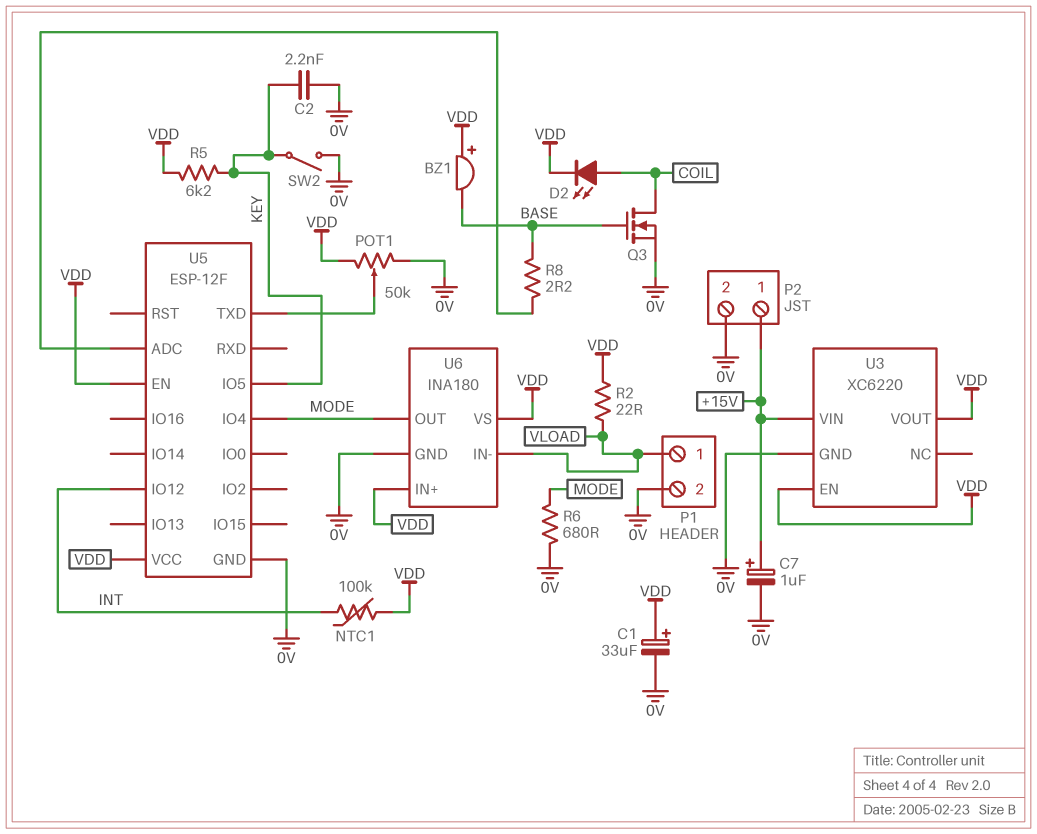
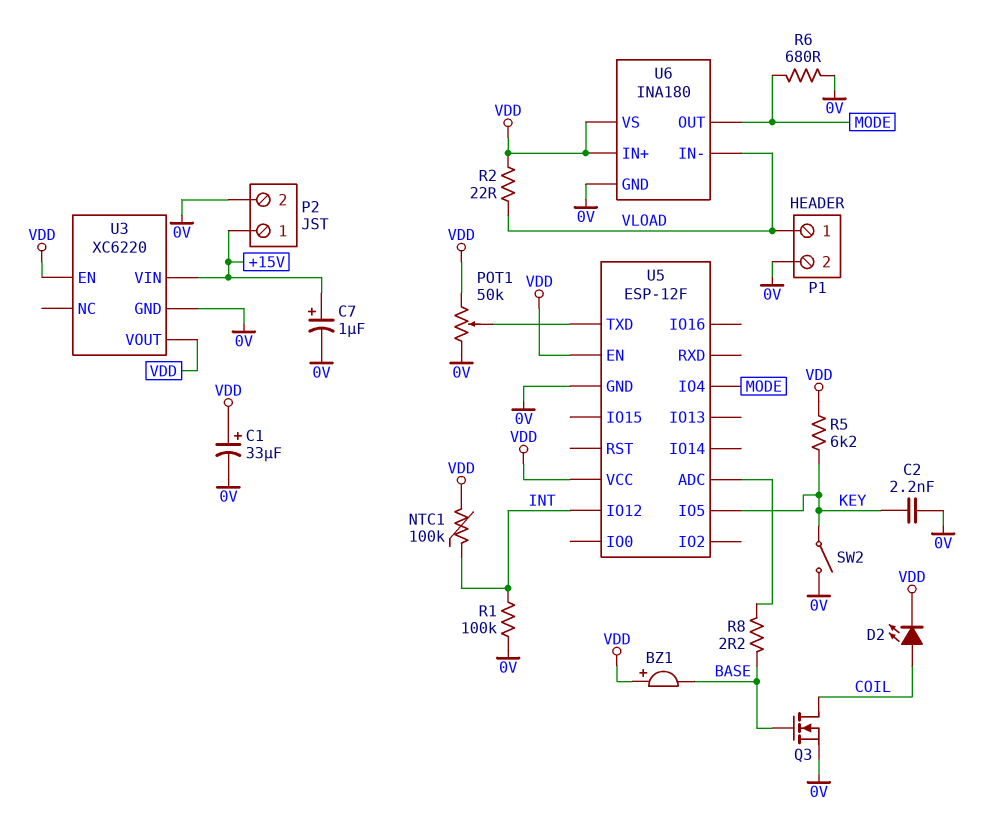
R1: none -> 100k (0V, INT)

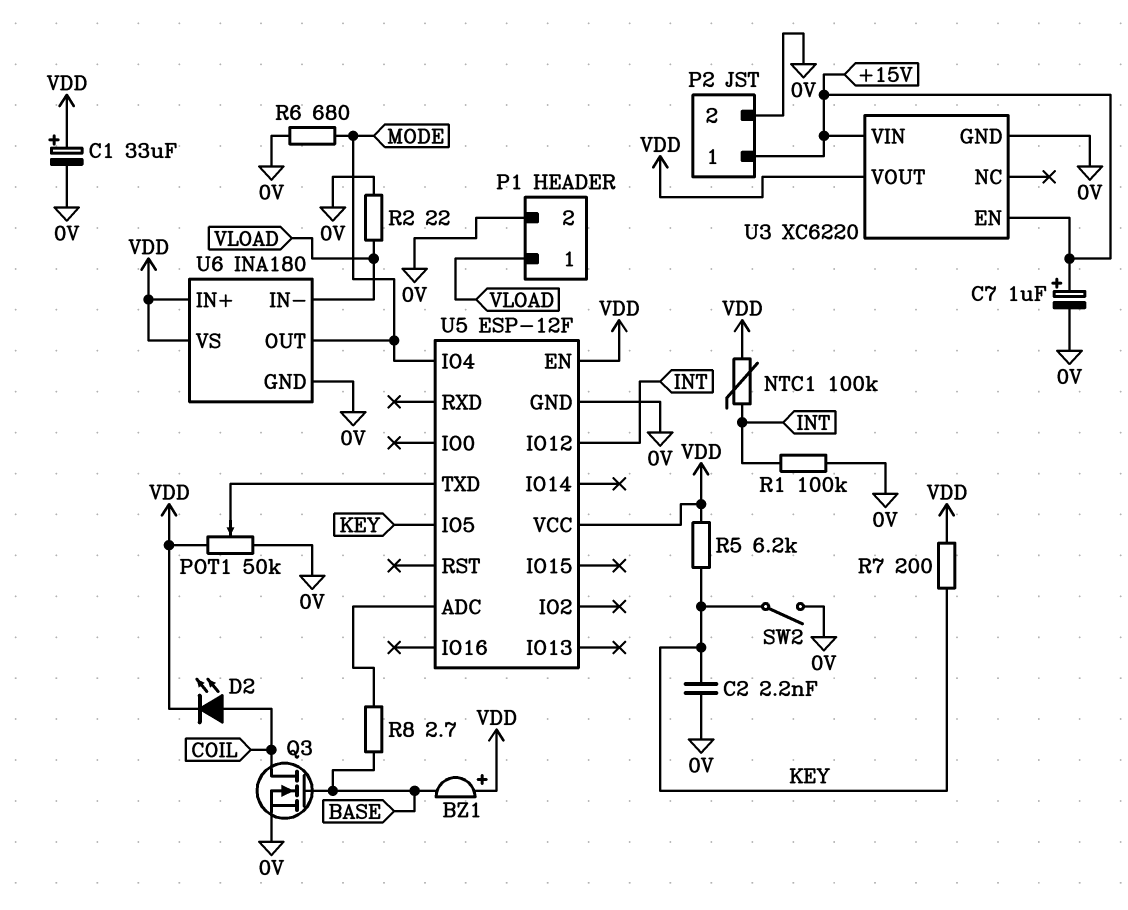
R2: 22 (VDD, VLOAD) -> 22 (0V, VLOAD)
R7: none -> 200 (KEY, VDD)
R8: 2.2 (BASE, U5/ADC) -> 2.7 (BASE, U5/ADC)
U3 pin EN: VDD -> +15V

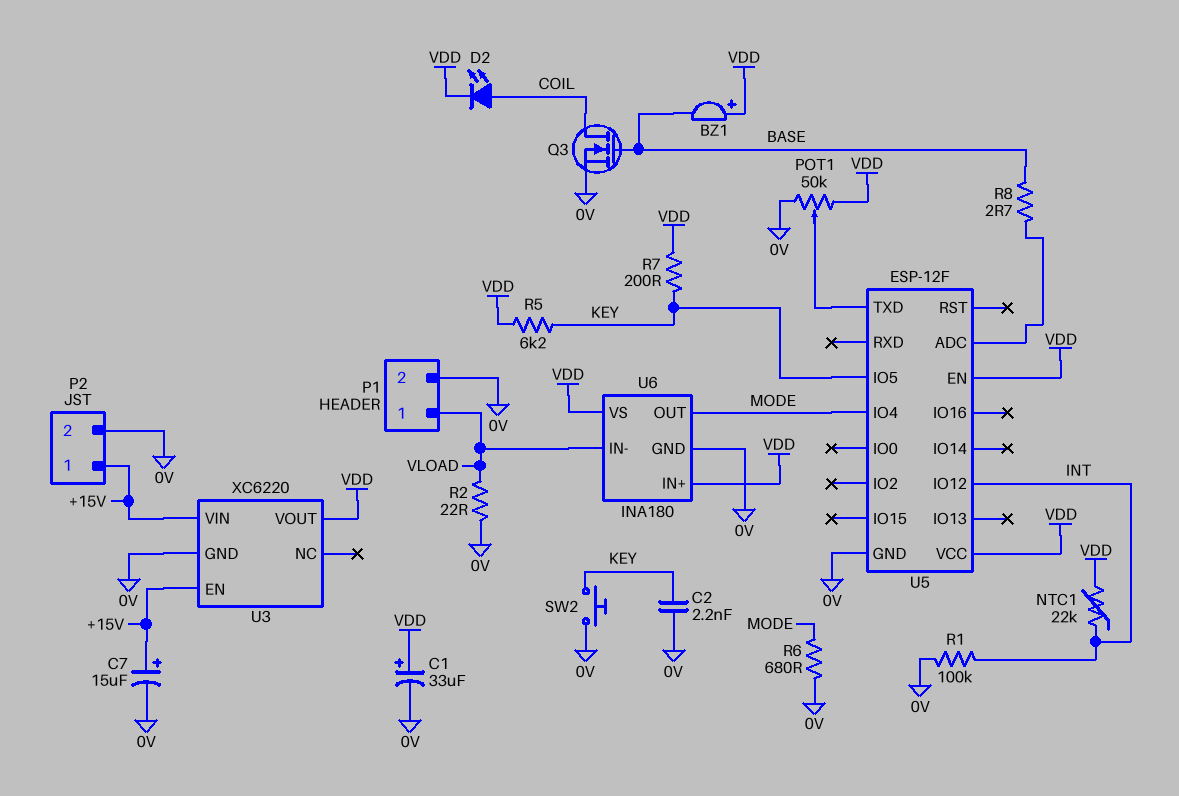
C7: 1uF (plus +15V, minus 0V) -> 15uF (plus +15V, minus 0V)
NTC1: 100k (INT, VDD) -> 22k (INT, VDD)
SW2: switch (0V, KEY) -> button (0V, KEY)

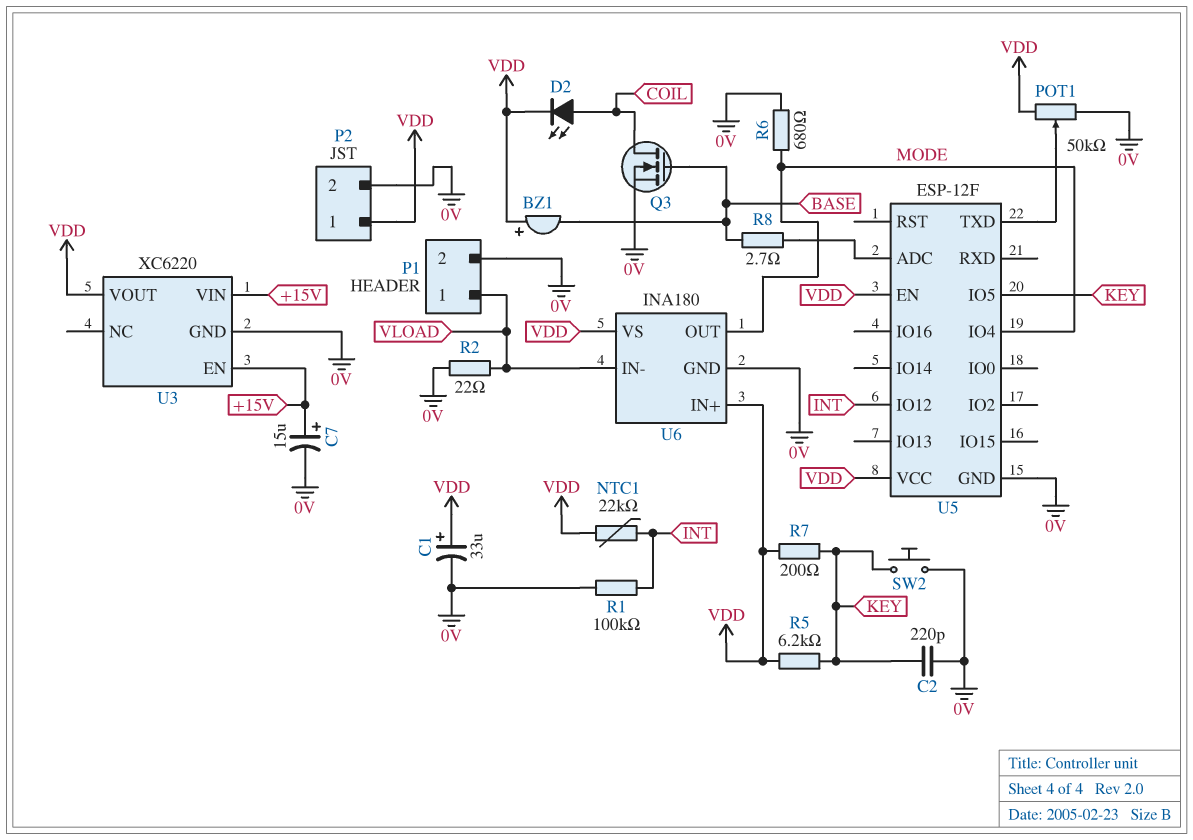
C2: 2.2nF (0V, KEY) -> 220pF (0V, KEY)
P2 pin 1: +15V -> VDD

